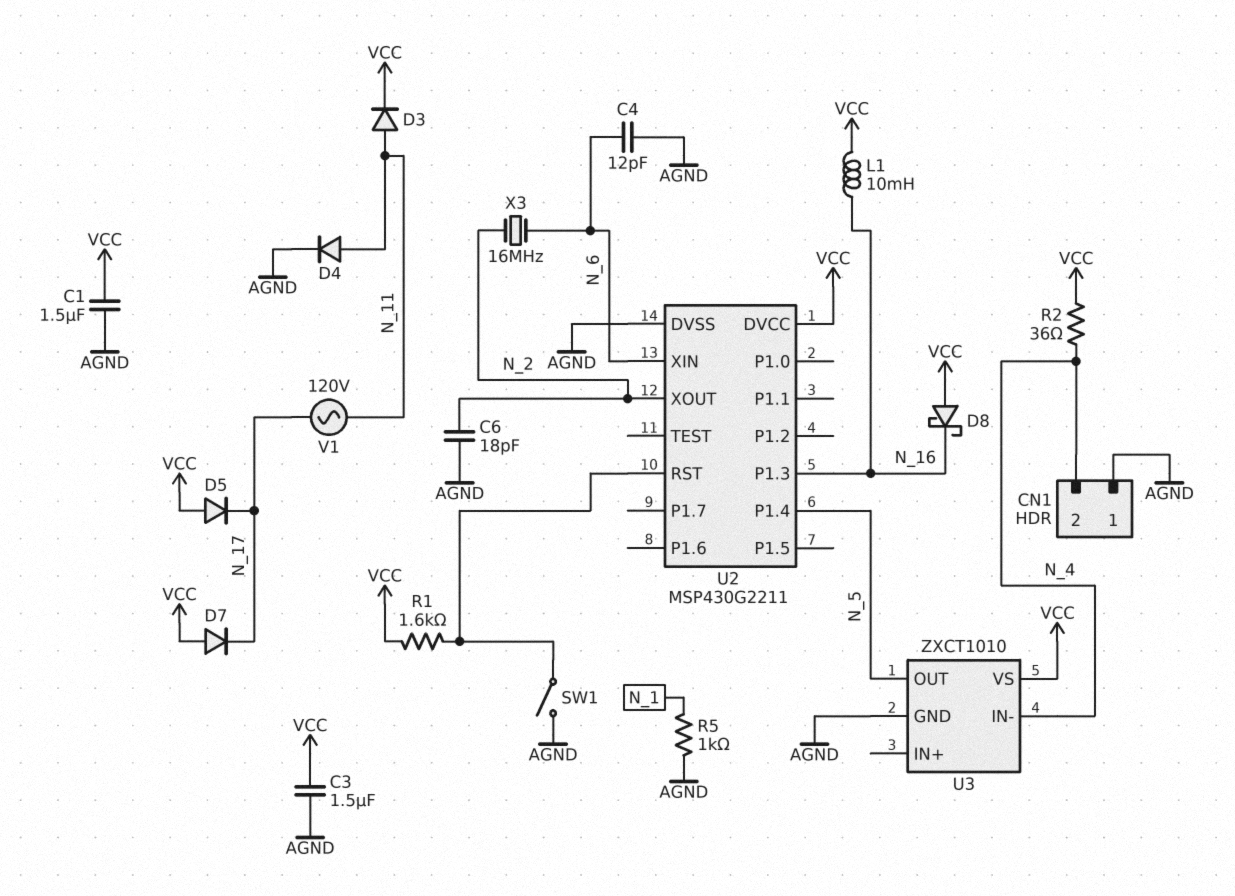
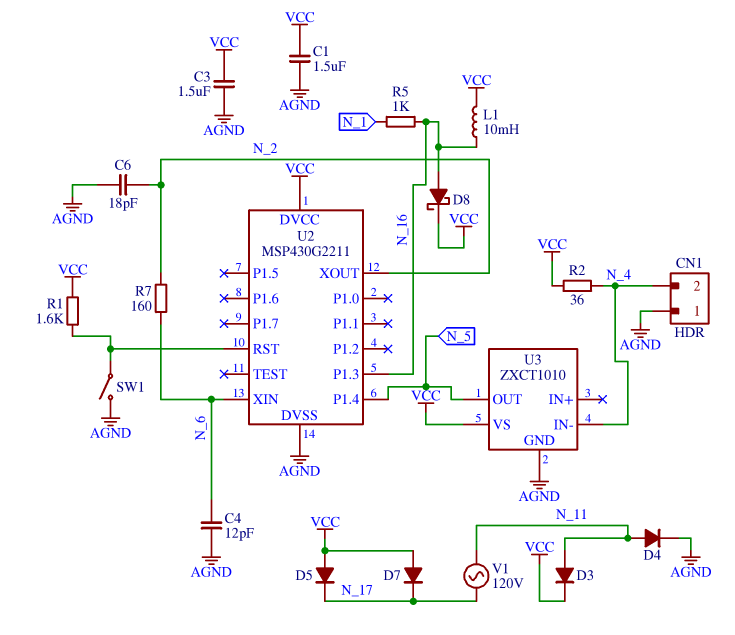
D8: schottky (A VCC, K N_16) -> schottky (A N_16, K VCC)
R5: 1k (AGND, N_1) -> 1k (N_1, N_16)
R7: none -> 160 (N_2, N_6)
X3: 16MHz (N_2, N_6) -> none

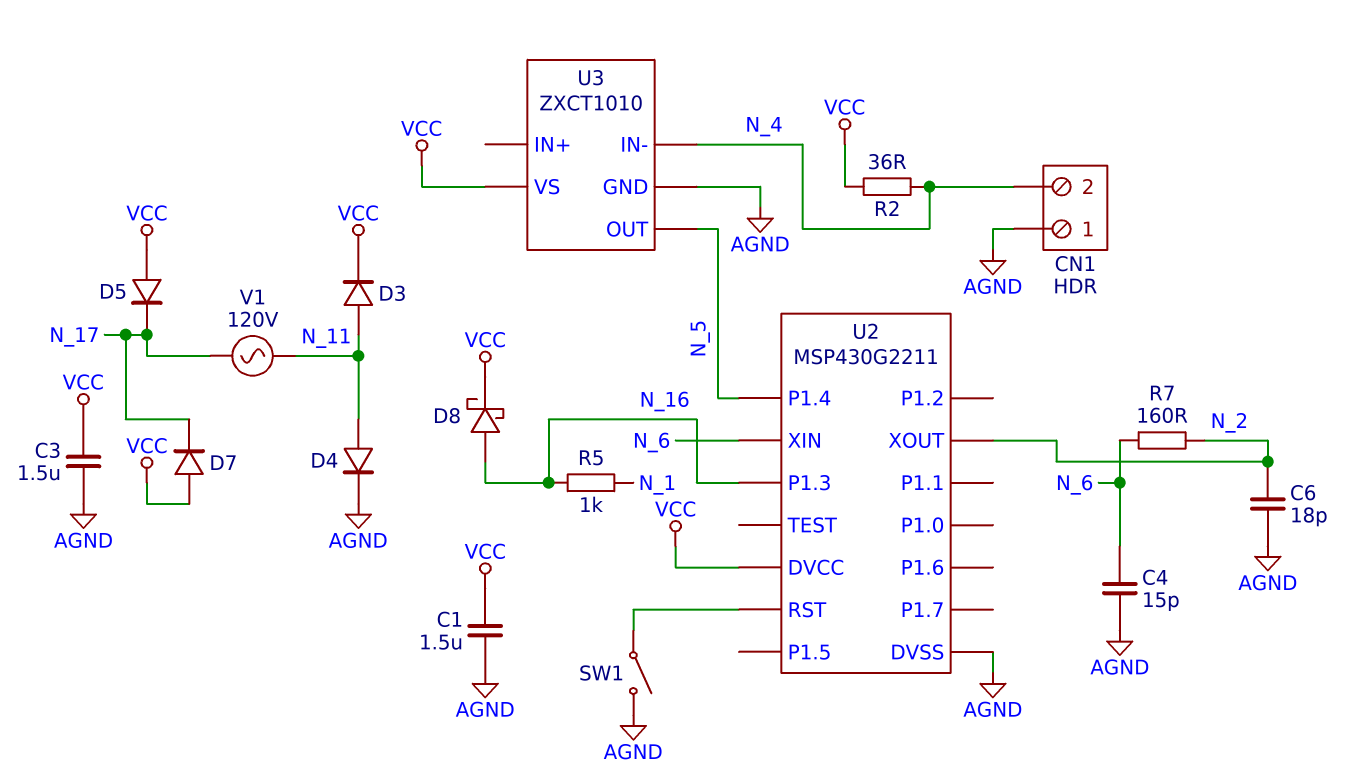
C4: 12pF (AGND, N_6) -> 15pF (AGND, N_6)
L1: 10mH (N_16, VCC) -> none
R1: 1.6k (U2/RST, VCC) -> none

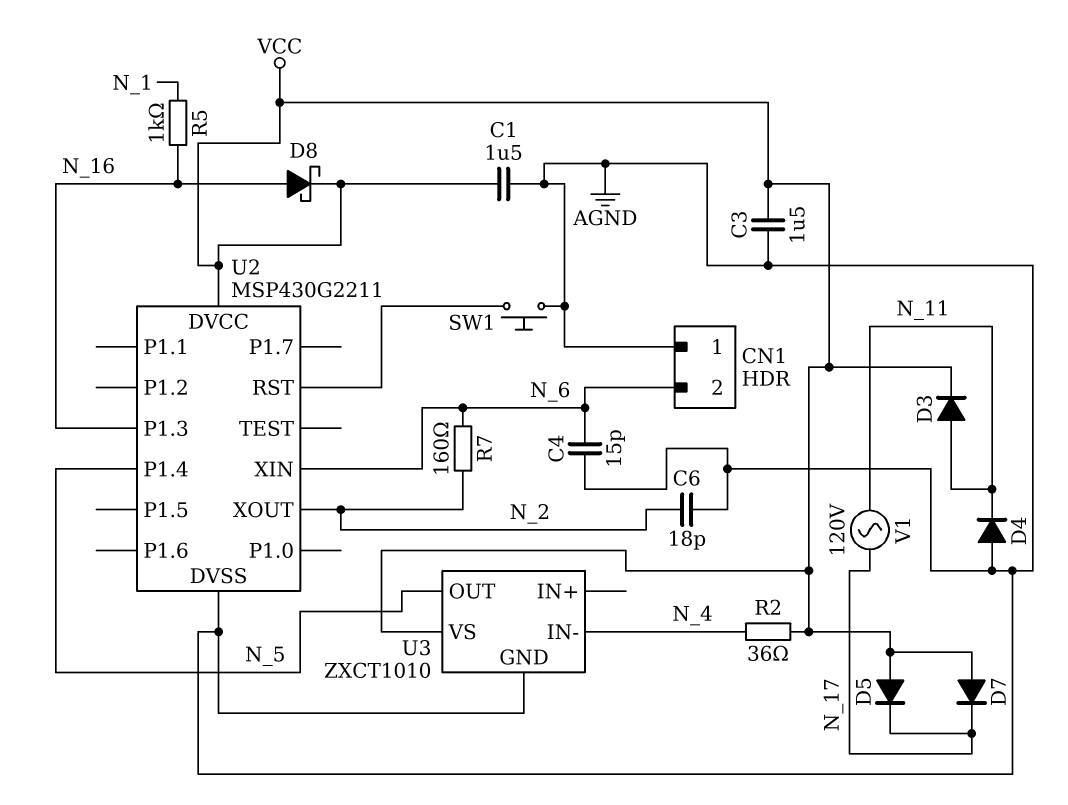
CN1 pin 2: N_4 -> N_6
D4: diode (A N_11, K AGND) -> diode (A AGND, K N_11)
SW1: switch (AGND, U2/RST) -> button (AGND, U2/RST)

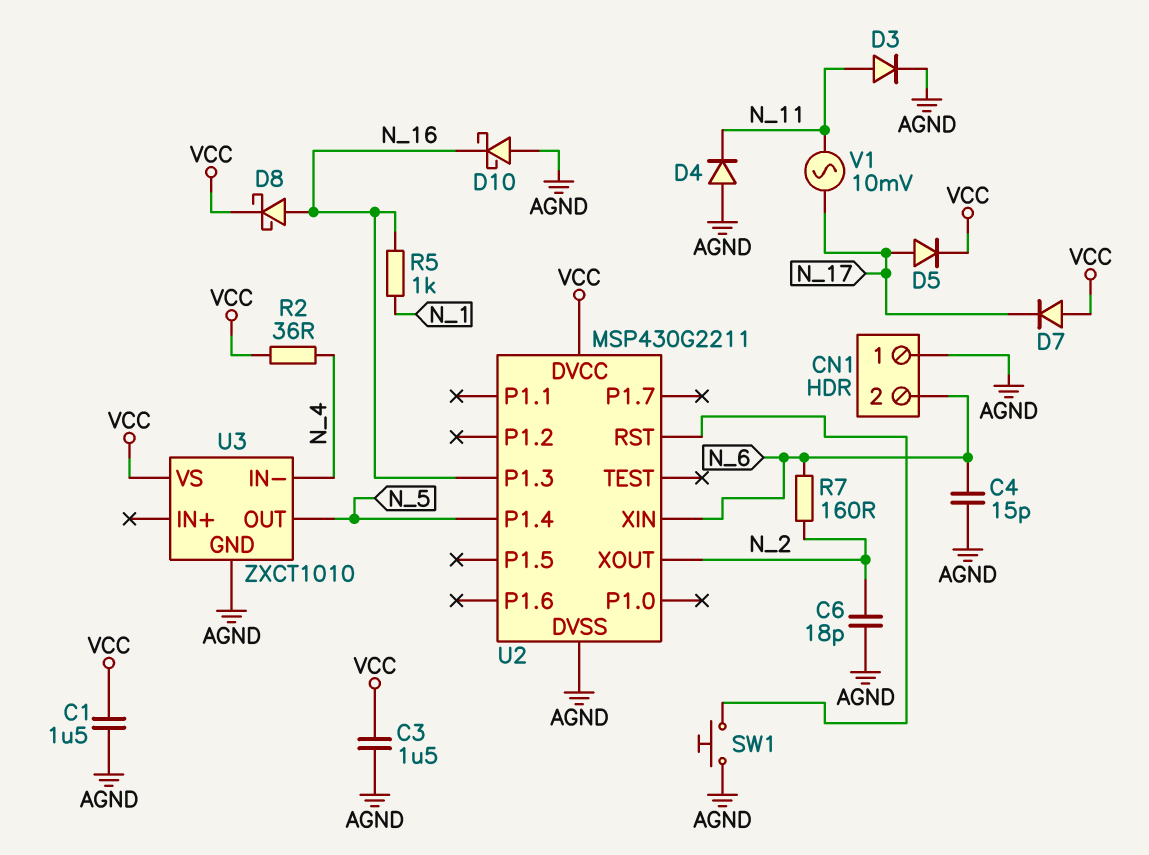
D3: diode (A N_11, K VCC) -> diode (A N_11, K AGND)
D5: diode (A VCC, K N_17) -> diode (A N_17, K VCC)
D10: none -> schottky (A AGND, K N_16)
V1: AC 120V (N_11, N_17) -> AC 10mV (N_11, N_17)

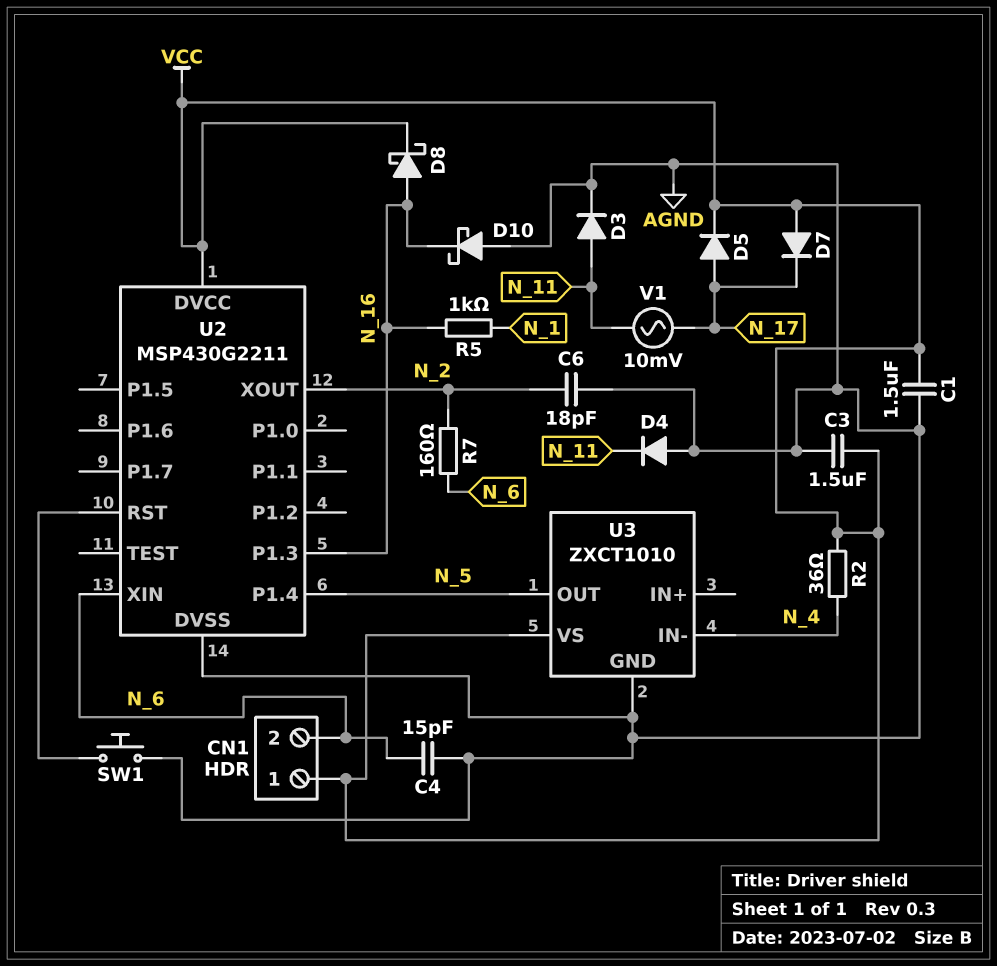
CN1 pin 1: AGND -> VCC

